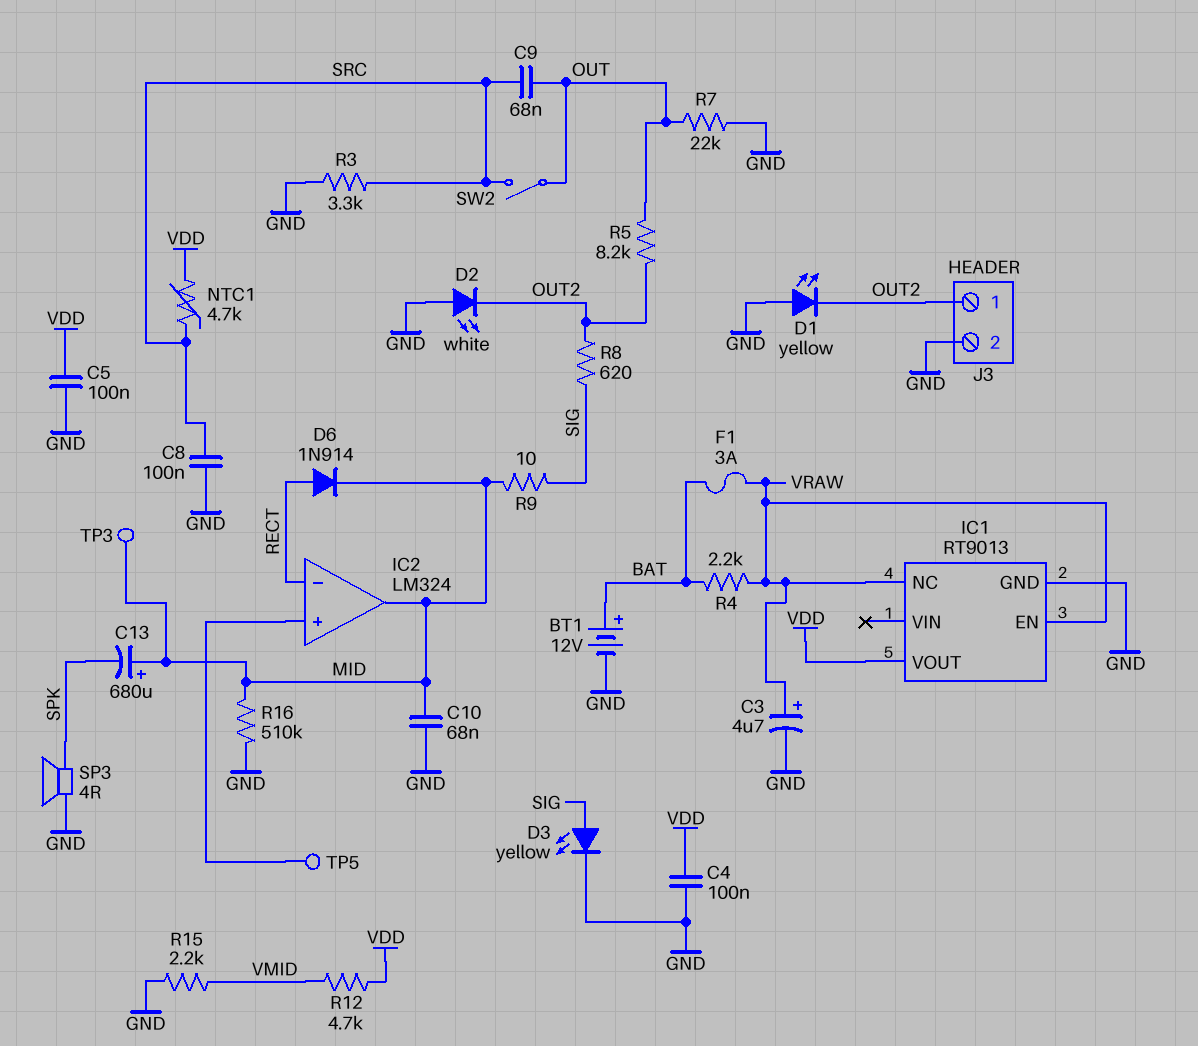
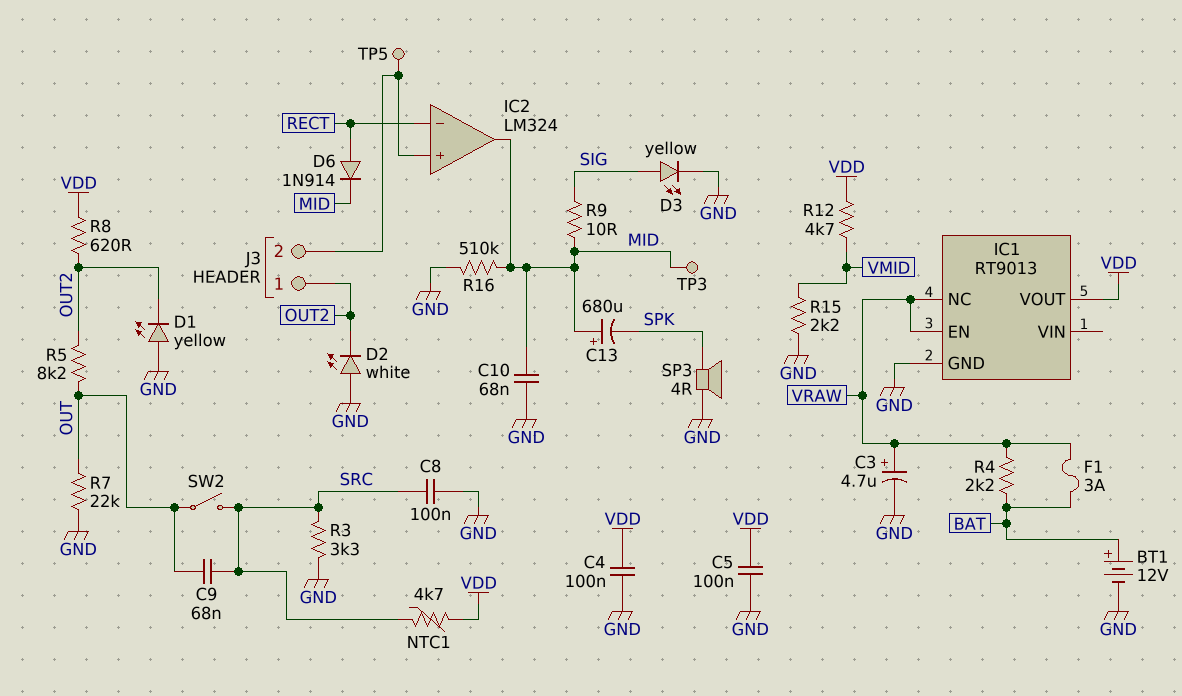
J3 pin 2: GND -> IC2/in+
R8: 620 (OUT2, SIG) -> 620 (OUT2, VDD)

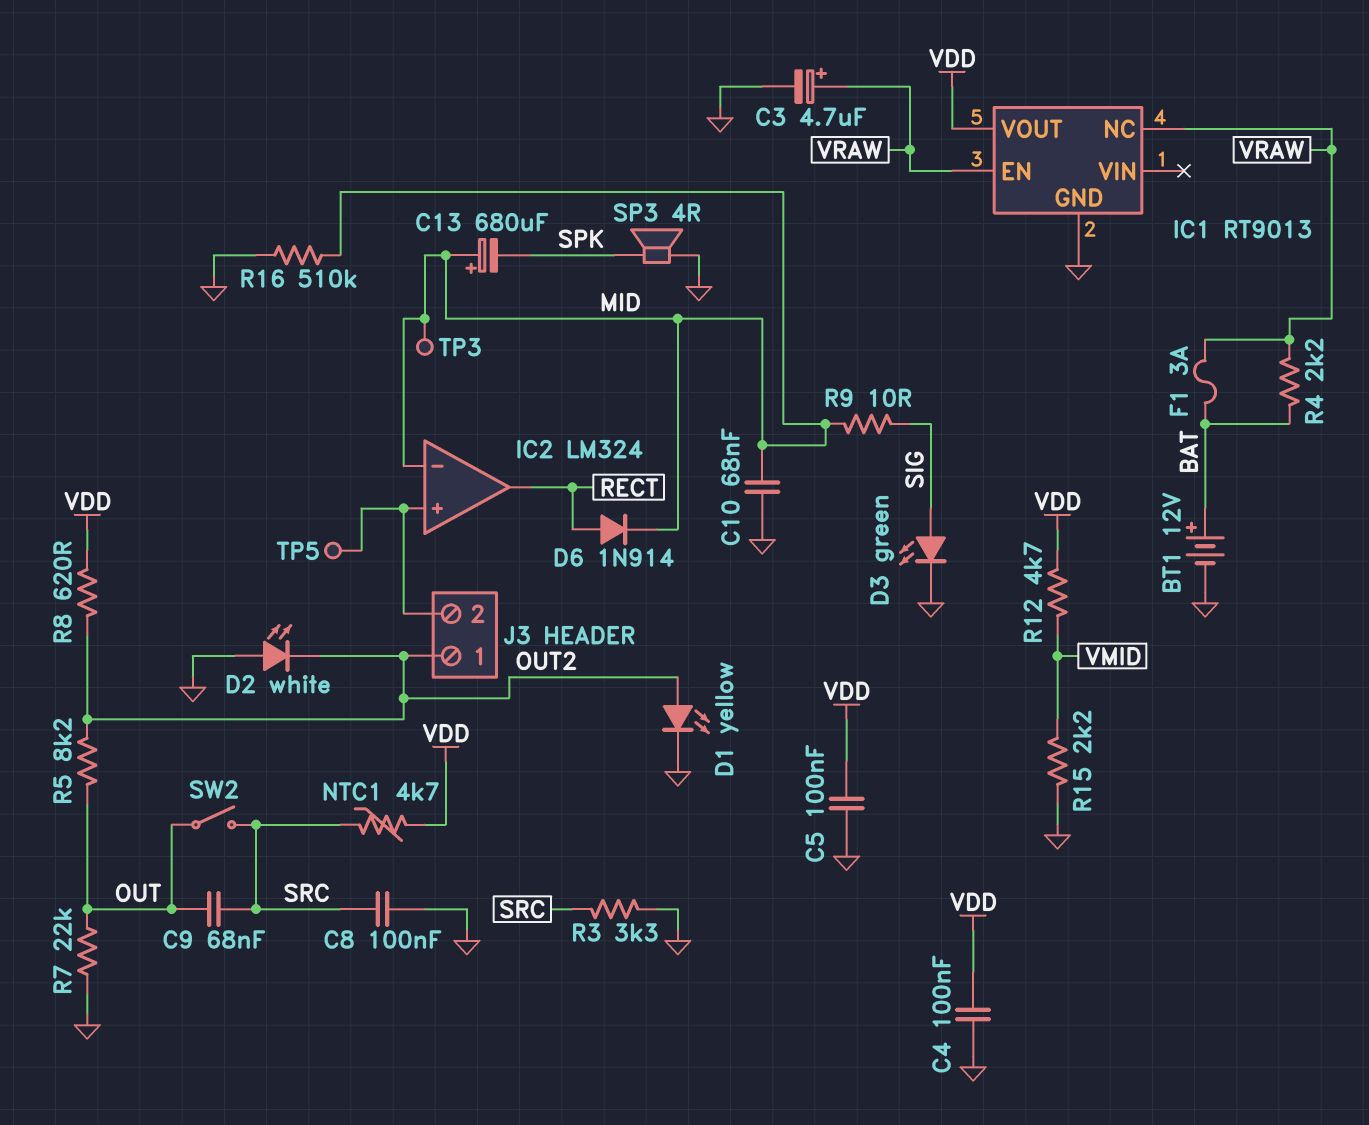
D1: LED yellow (A GND, K OUT2) -> LED yellow (A OUT2, K GND)
D3: LED yellow (A SIG, K GND) -> LED green (A SIG, K GND)
IC2 pin in-: RECT -> MID
IC2 pin out: MID -> RECT

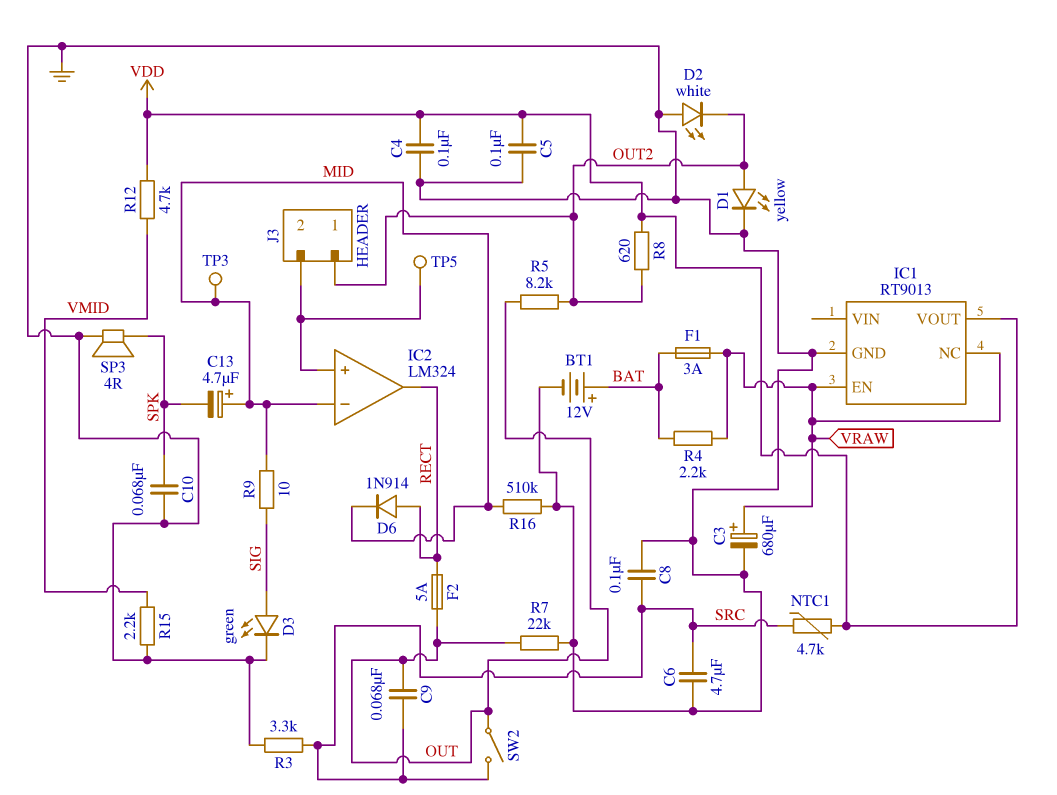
C3: 4.7uF (plus VRAW, minus GND) -> 680uF (plus VRAW, minus GND)
C6: none -> 4.7uF (GND, SRC)
C10: 68nF (GND, MID) -> 68nF (GND, SPK)
C13: 680uF (plus MID, minus SPK) -> 4.7uF (plus MID, minus SPK)
F2: none -> 5A (OUT, RECT)

